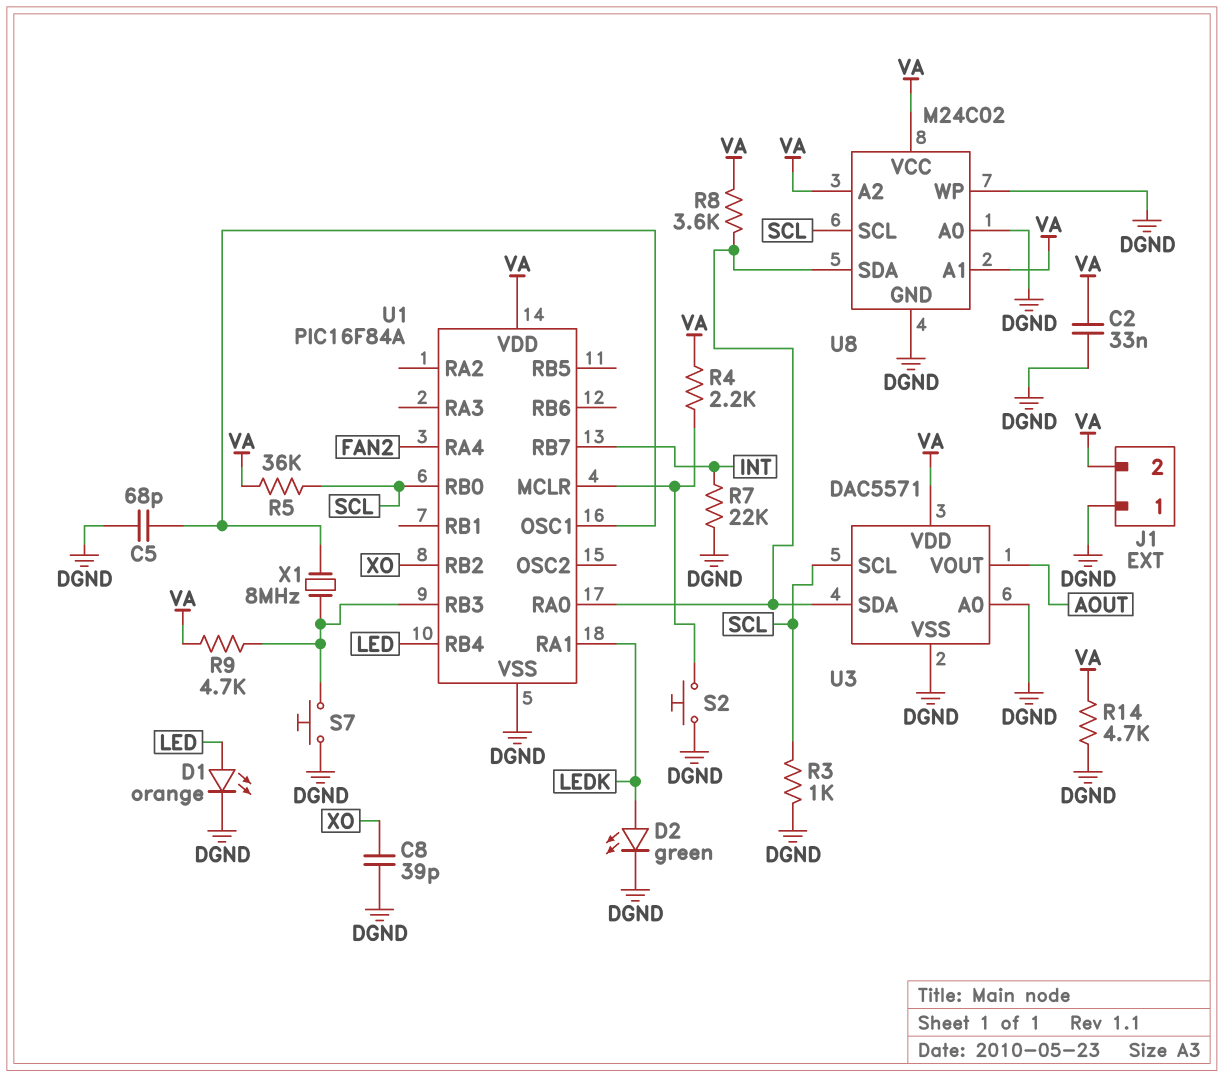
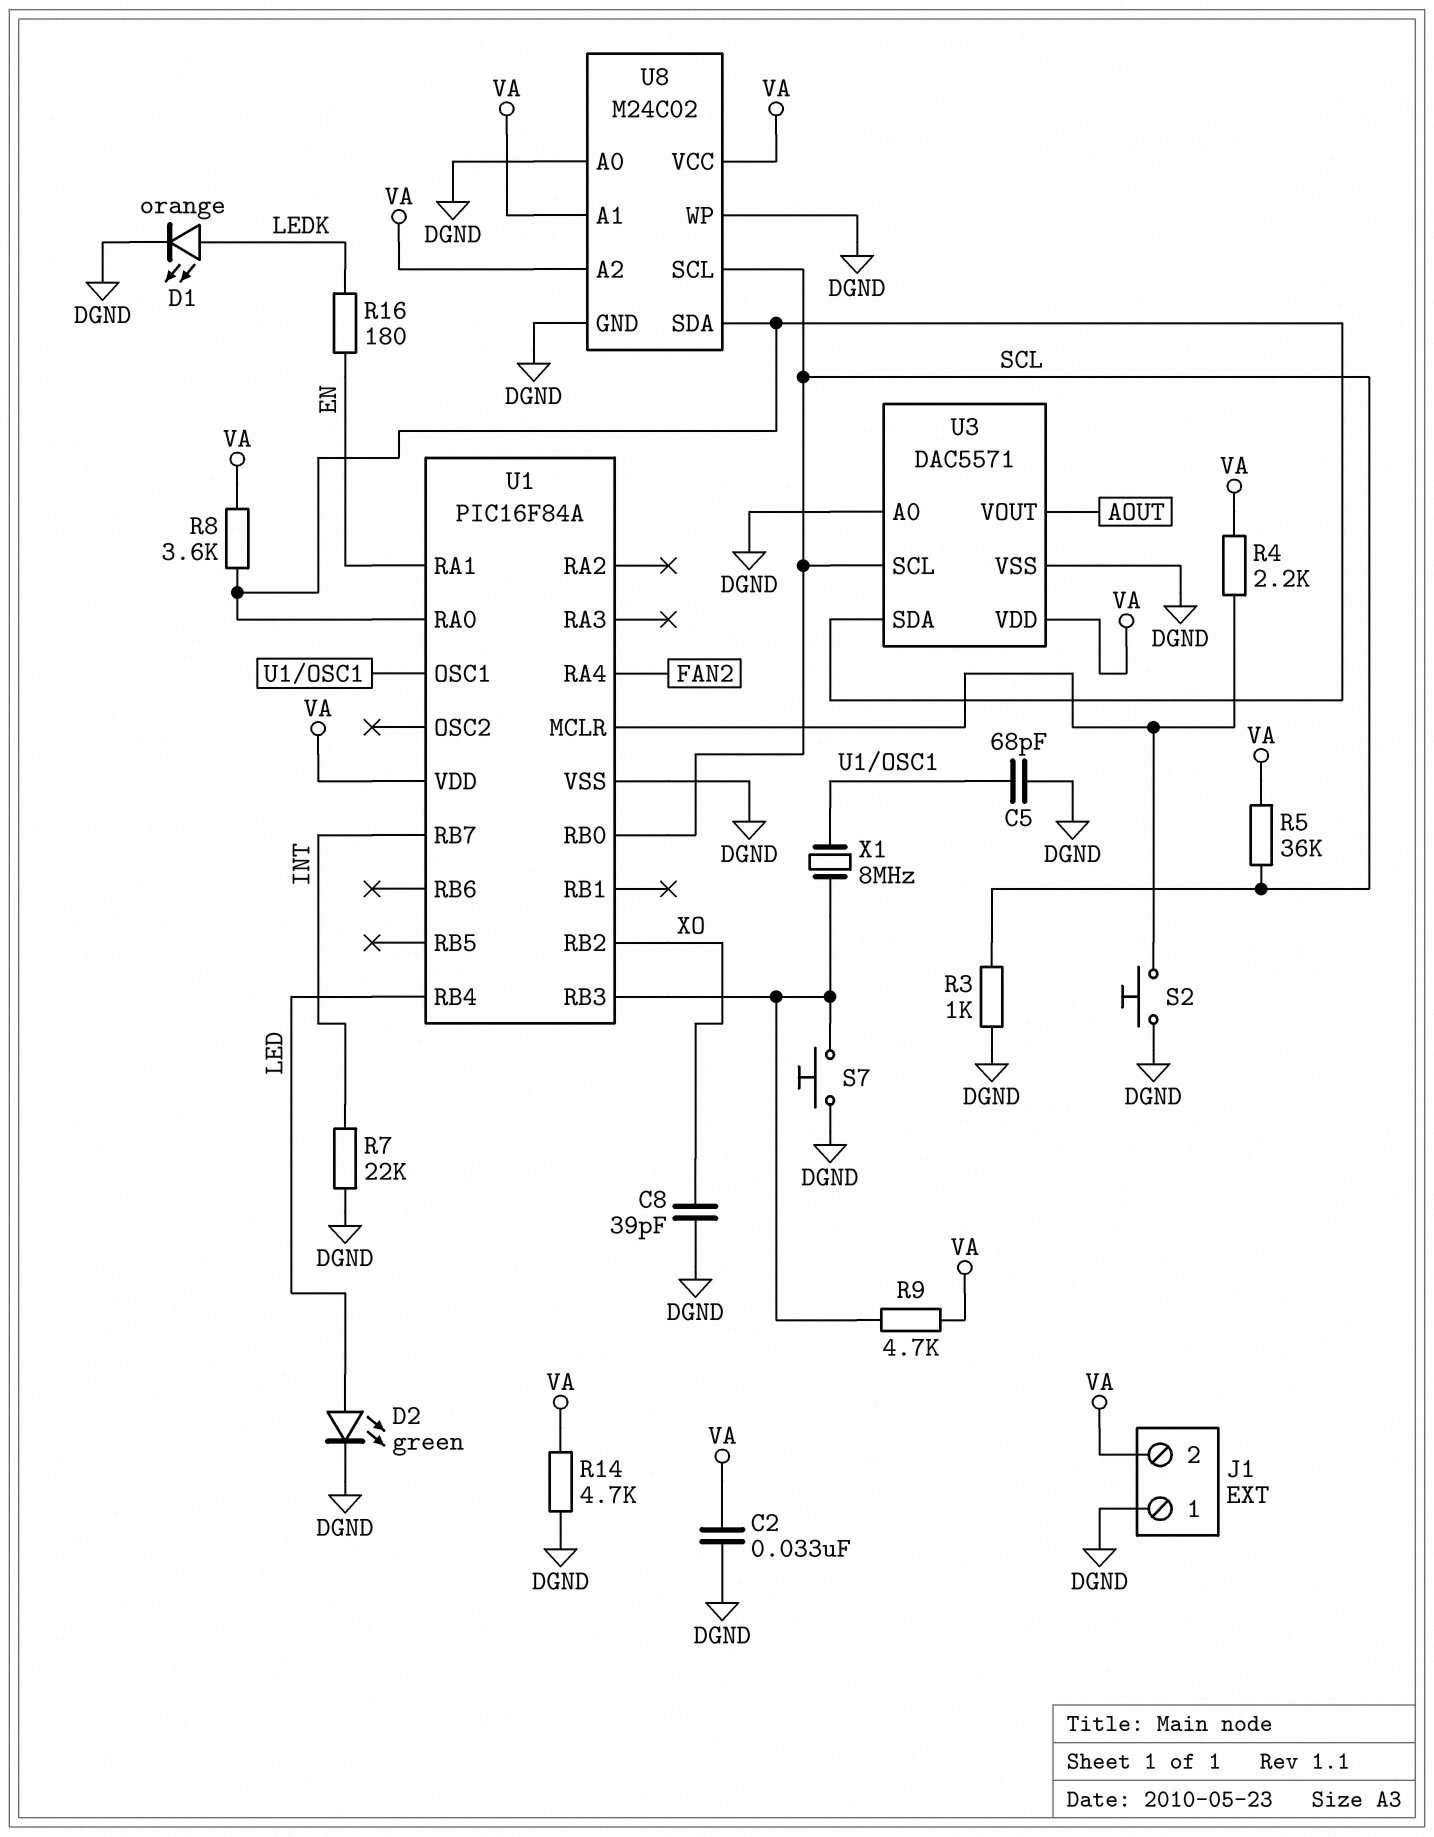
D1: LED orange (A LED, K DGND) -> LED orange (A LEDK, K DGND)
D2: LED green (A LEDK, K DGND) -> LED green (A LED, K DGND)
R16: none -> 180 (EN, LEDK)
U1 pin RA1: LEDK -> EN

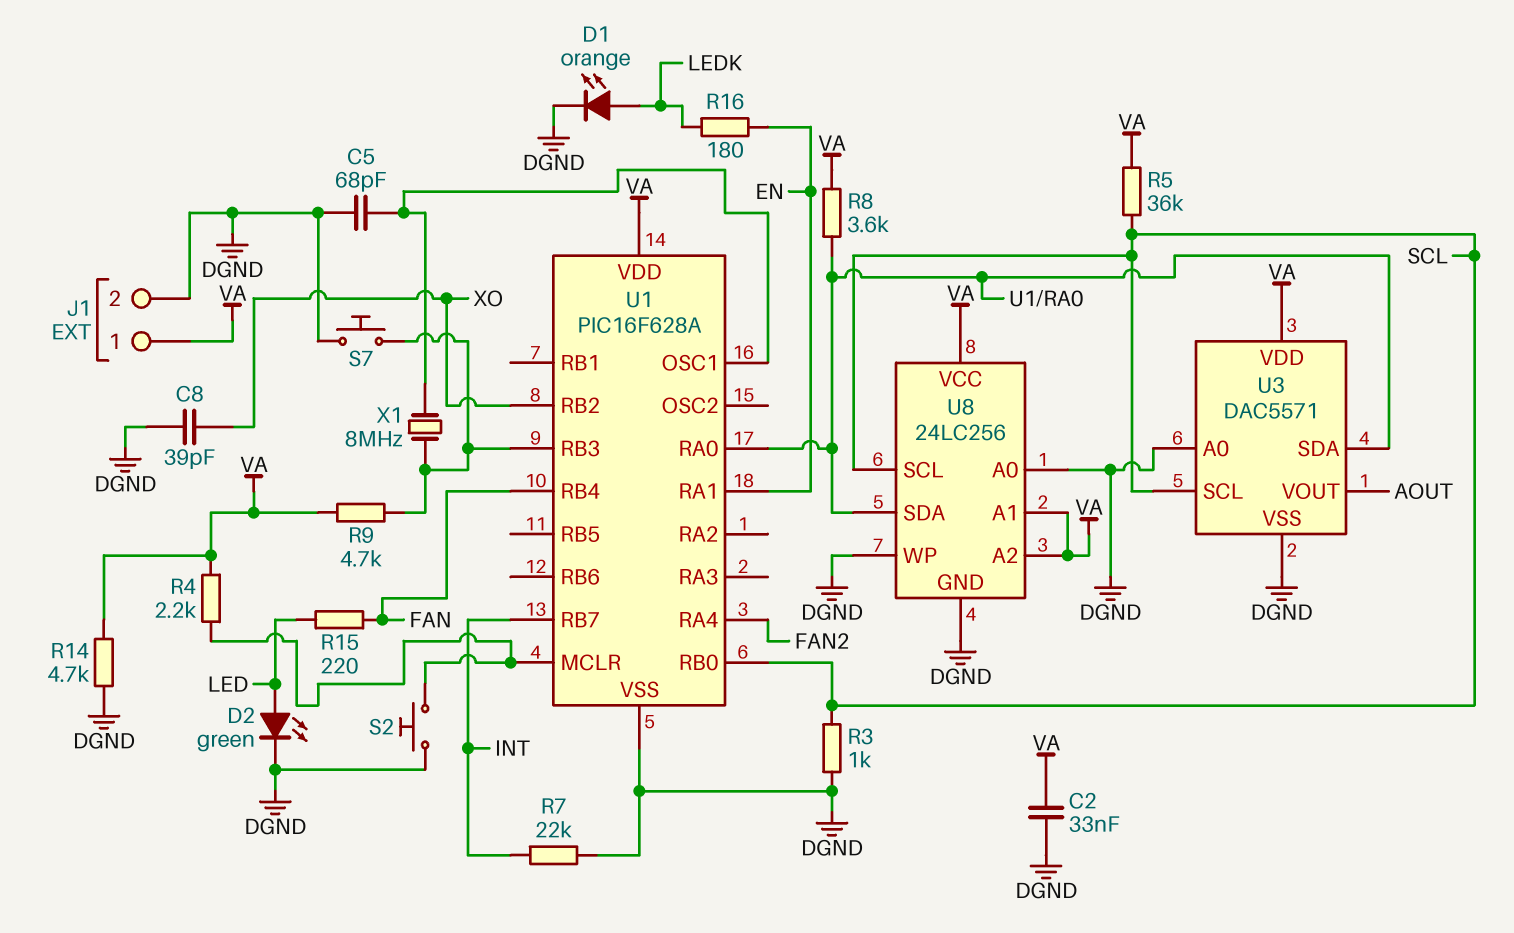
J1 pin 1: DGND -> VA
J1 pin 2: VA -> DGND
R15: none -> 220 (FAN, LED)
U1: PIC16F84A -> PIC16F628A
U1 pin RB4: LED -> FAN
U8: M24C02 -> 24LC256

